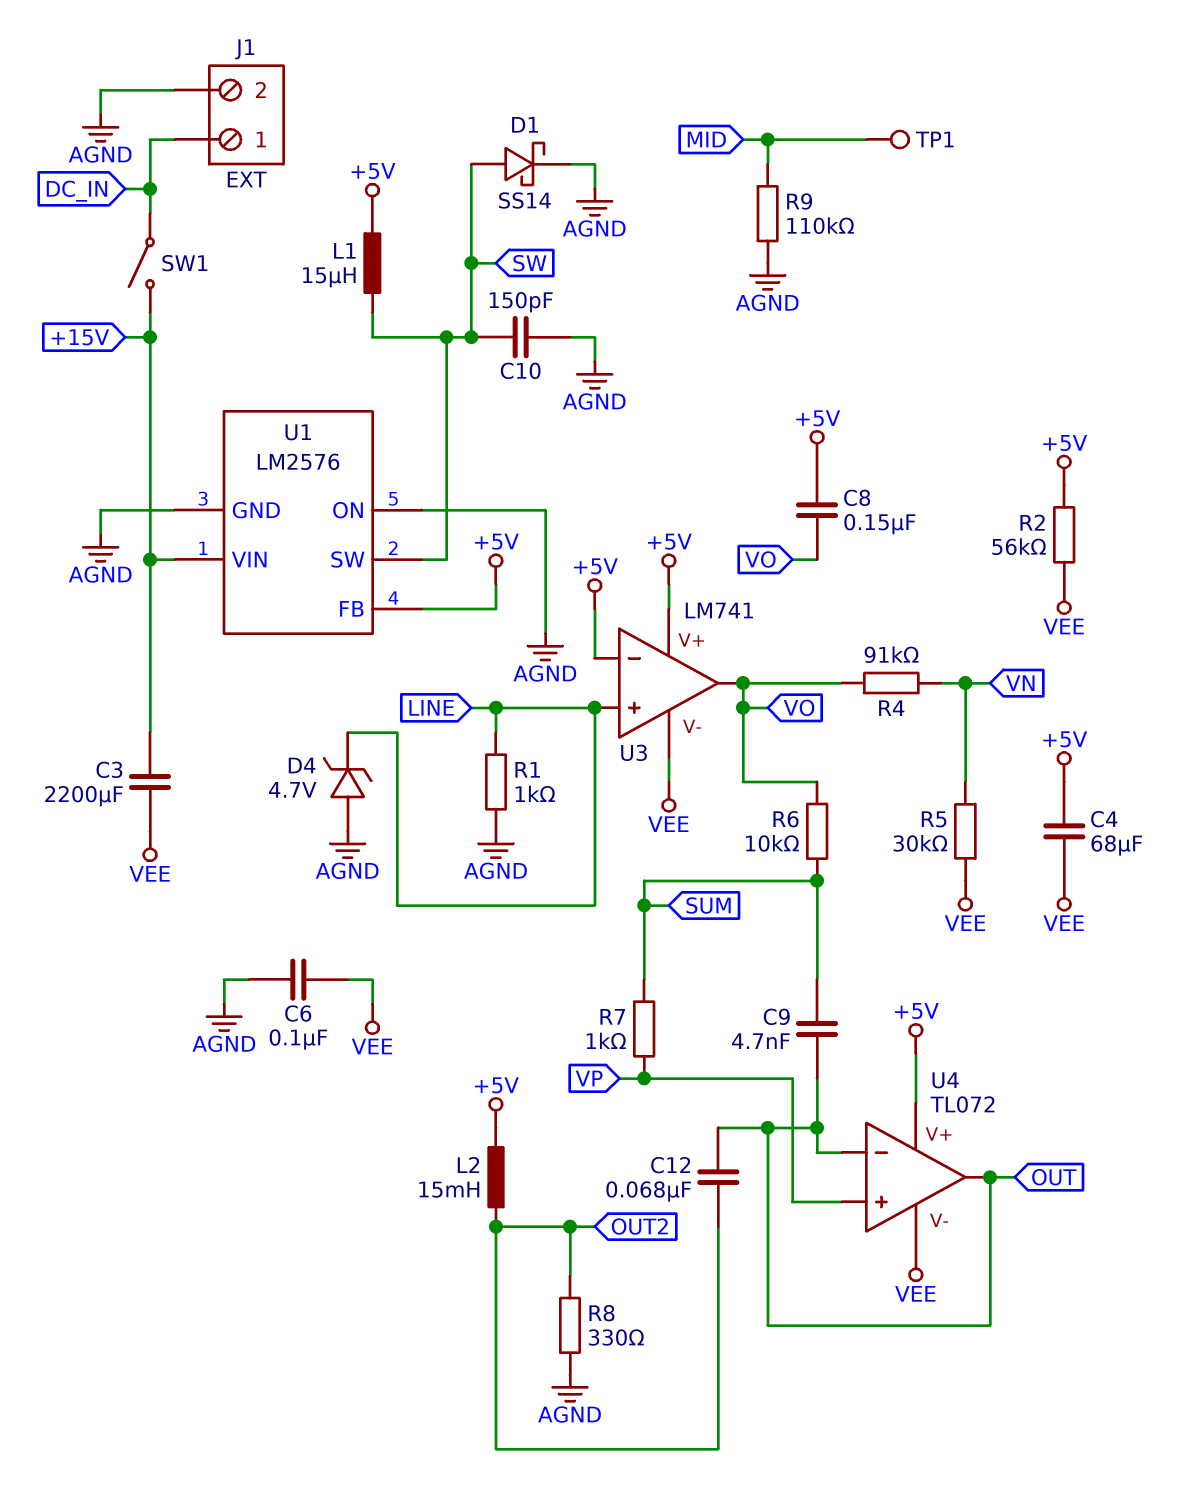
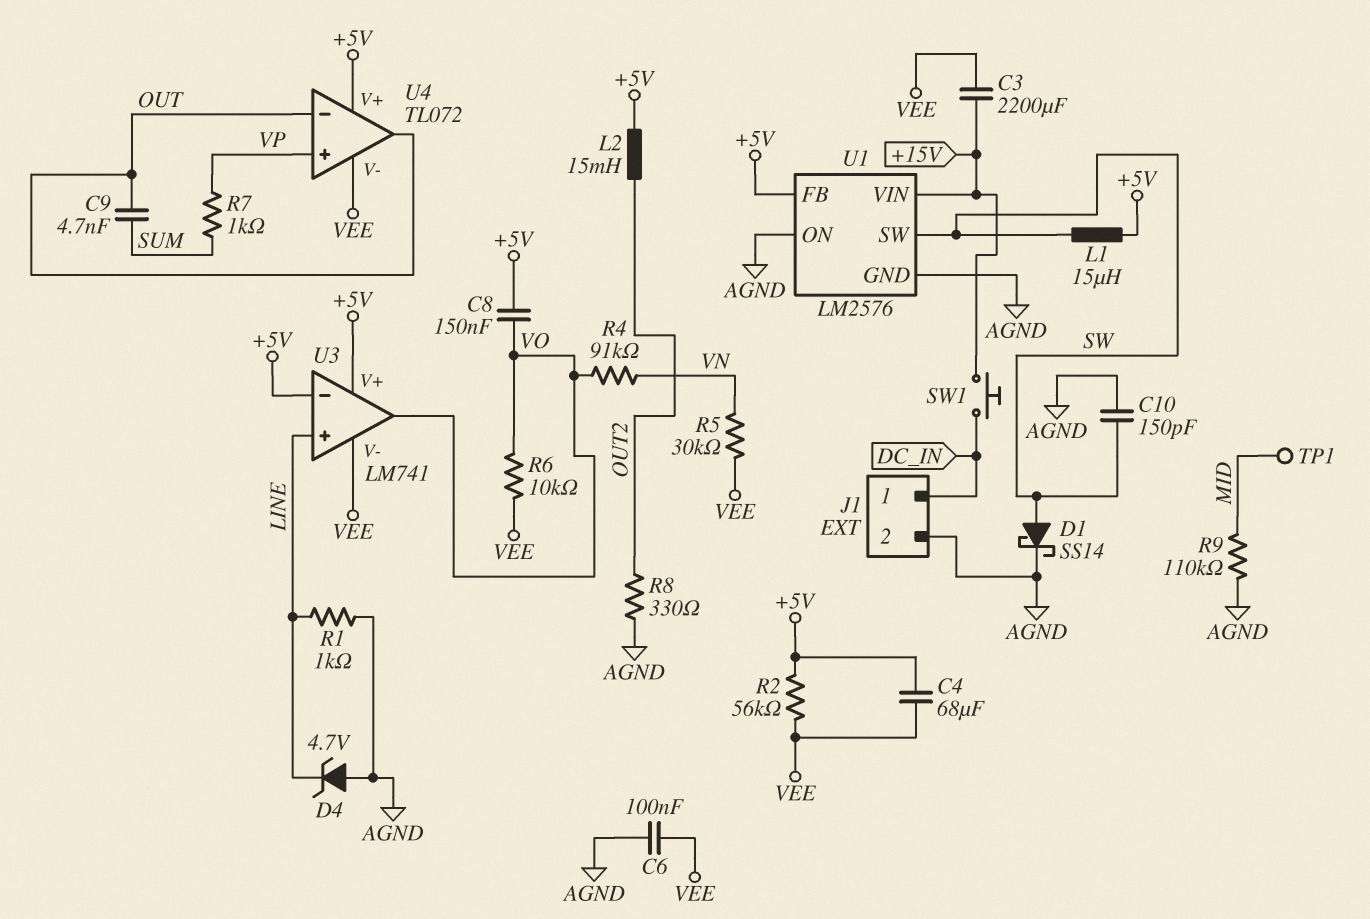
C12: 68nF (OUT, OUT2) -> none
R6: 10k (SUM, VO) -> 10k (VEE, VO)
SW1: switch (+15V, DC_IN) -> button (+15V, DC_IN)

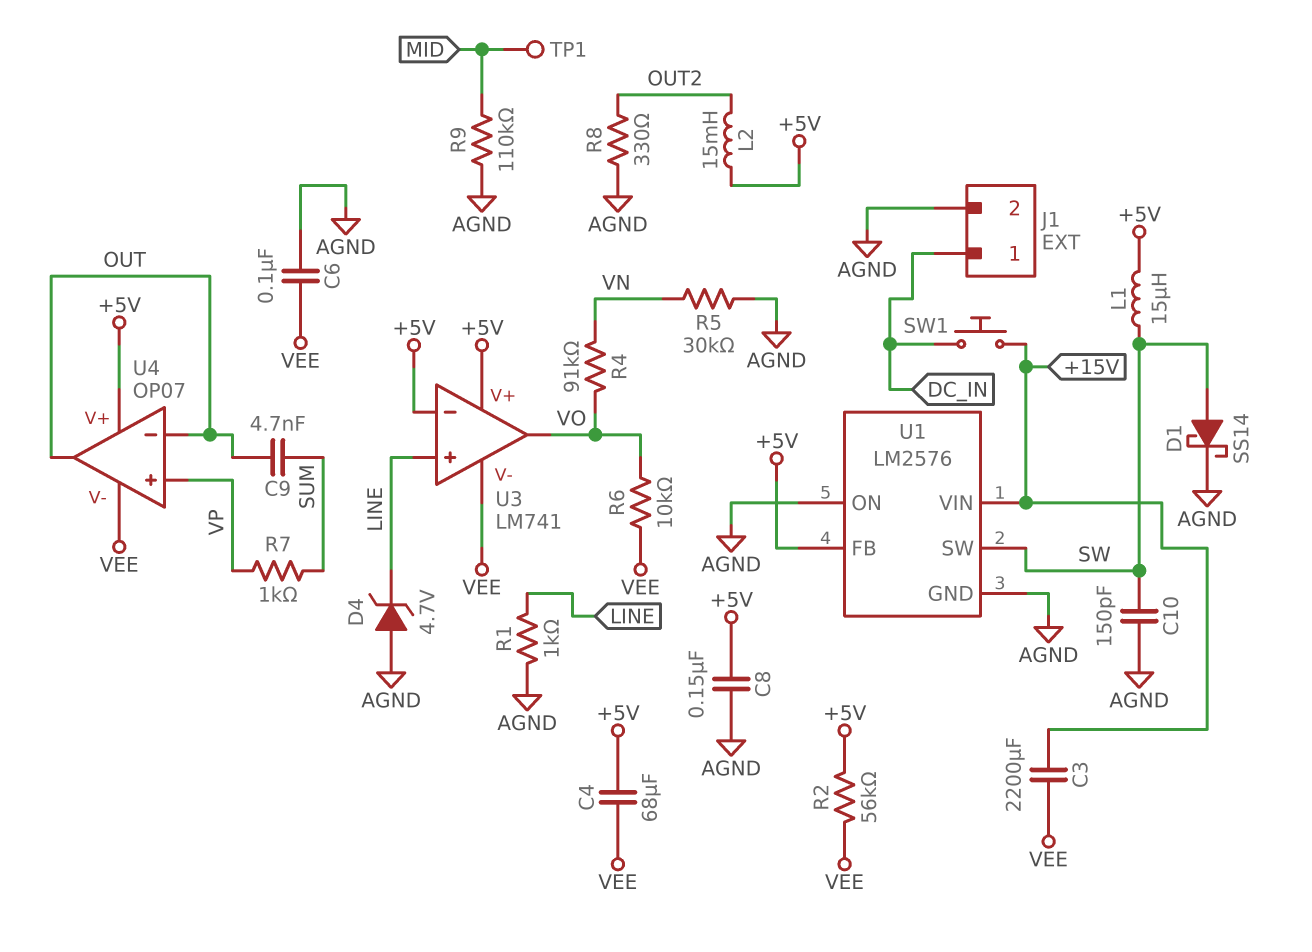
C8: 150nF (+5V, VO) -> 150nF (+5V, AGND)
R5: 30k (VEE, VN) -> 30k (AGND, VN)
U4: TL072 -> OP07

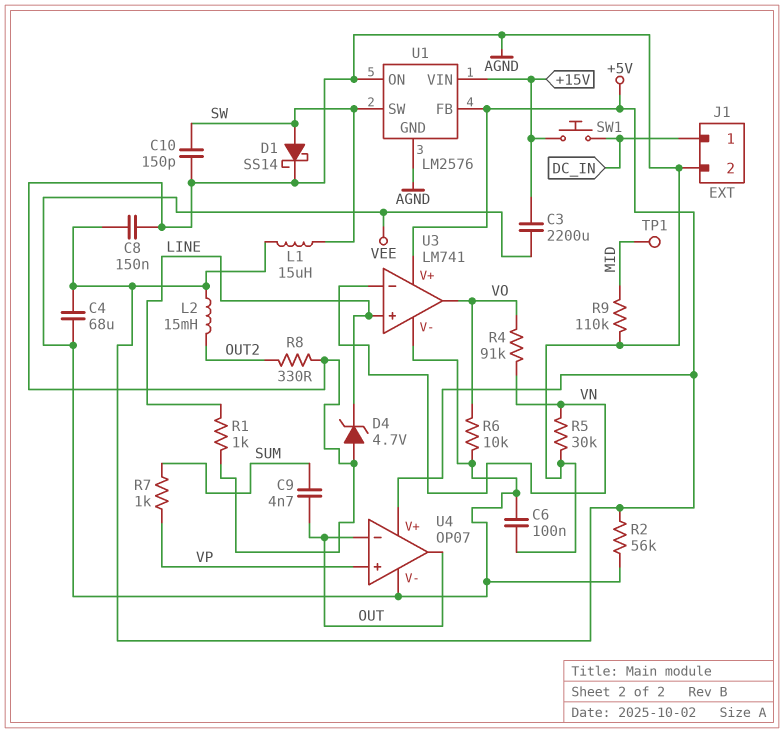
U3 pin in-: +5V -> VN

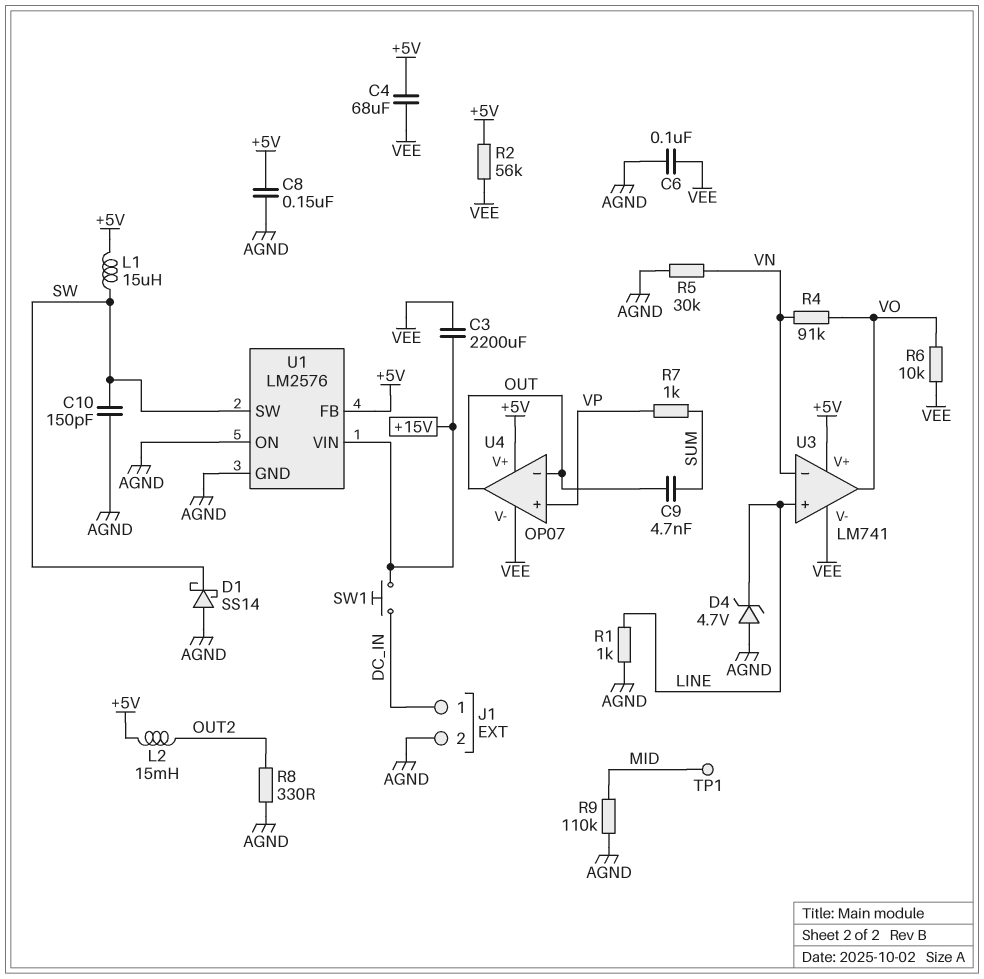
D1: schottky SS14 (A SW, K AGND) -> schottky SS14 (A AGND, K SW)

